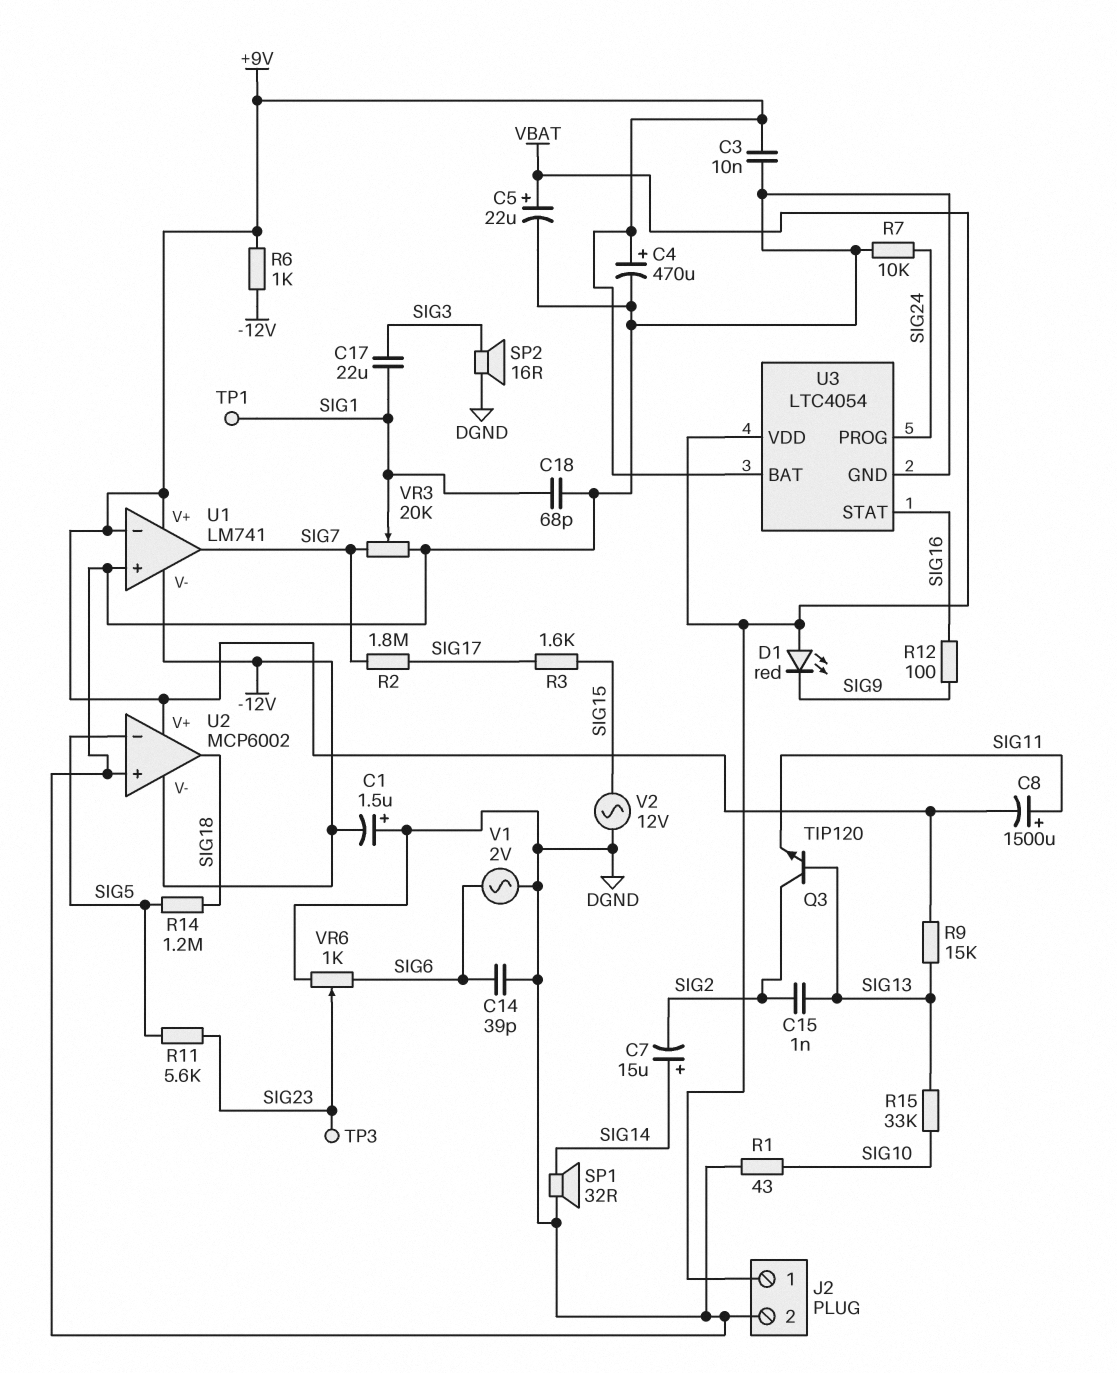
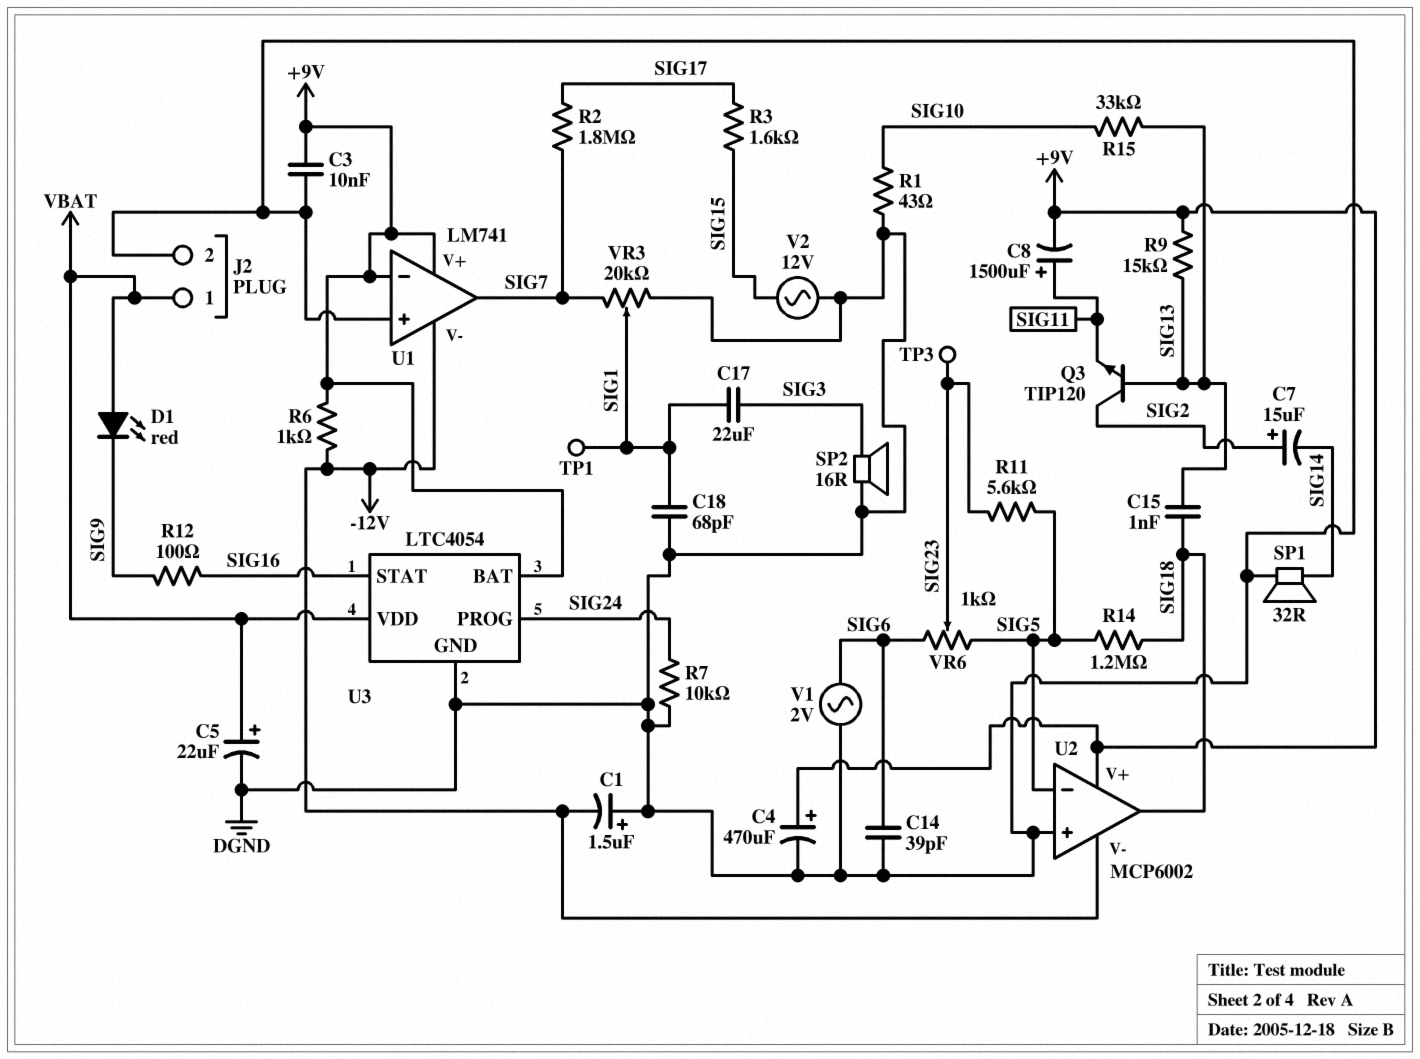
C7: 15uF (plus SIG14, minus SIG2) -> 15uF (plus SIG2, minus SIG14)
C15: 1nF (SIG2, SIG13) -> 1nF (SIG13, SIG18)
VR6: 1k (DGND, SIG6, wiper SIG23) -> 1k (SIG5, SIG6, wiper SIG23)

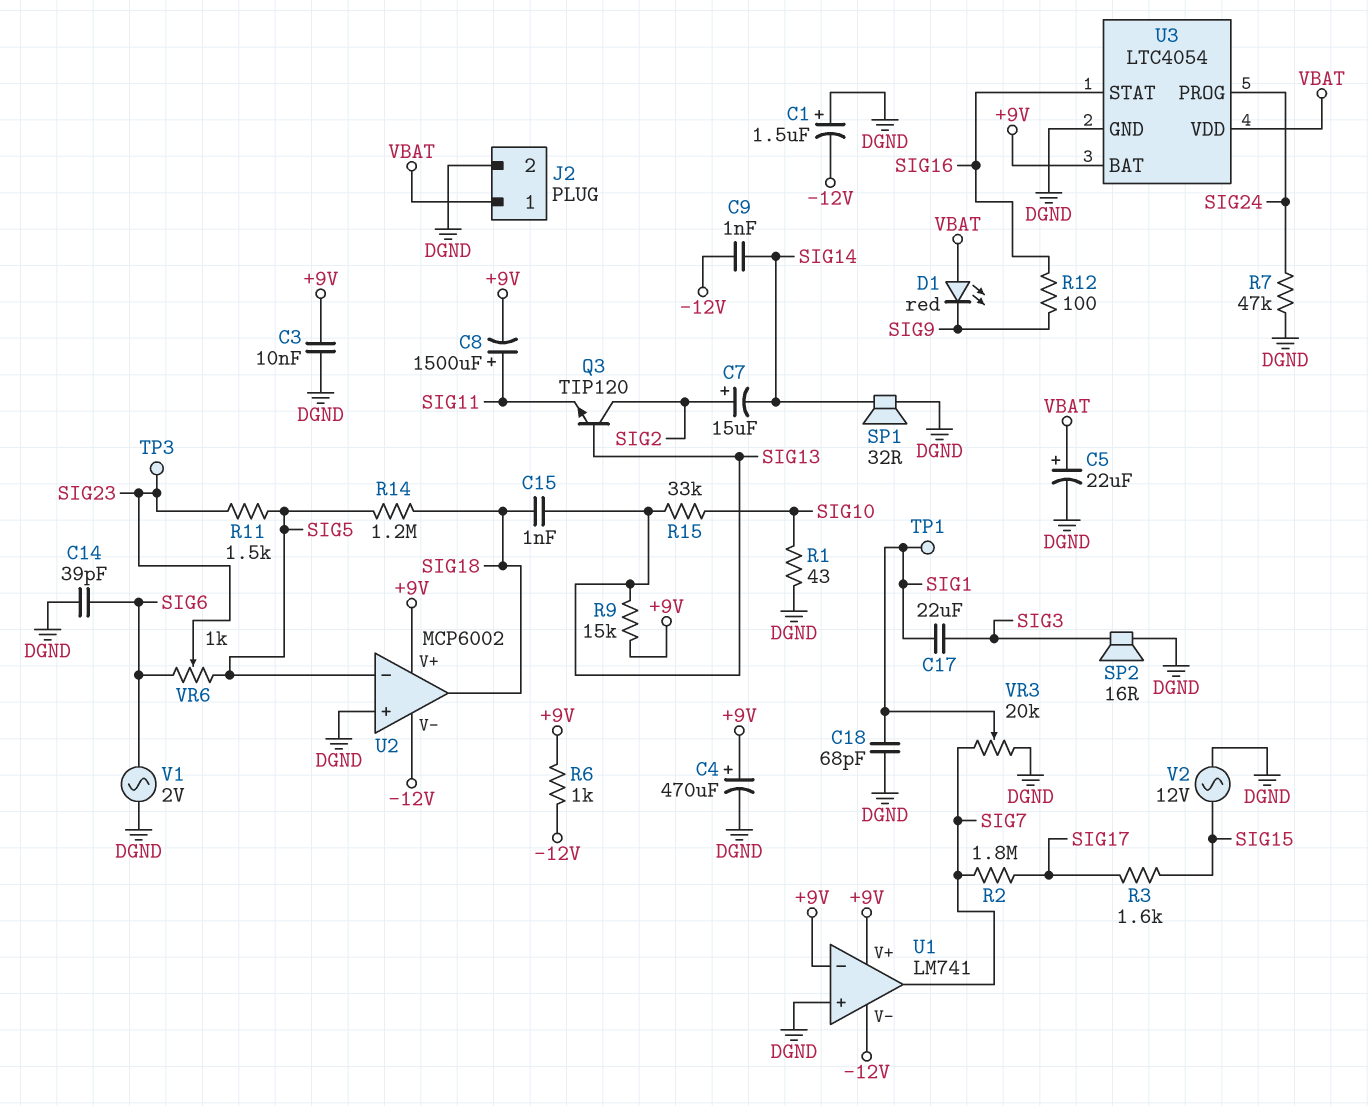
C9: none -> 1nF (-12V, SIG14)
R7: 10k (DGND, SIG24) -> 47k (DGND, SIG24)
R11: 5.6k (SIG5, SIG23) -> 1.5k (SIG5, SIG23)

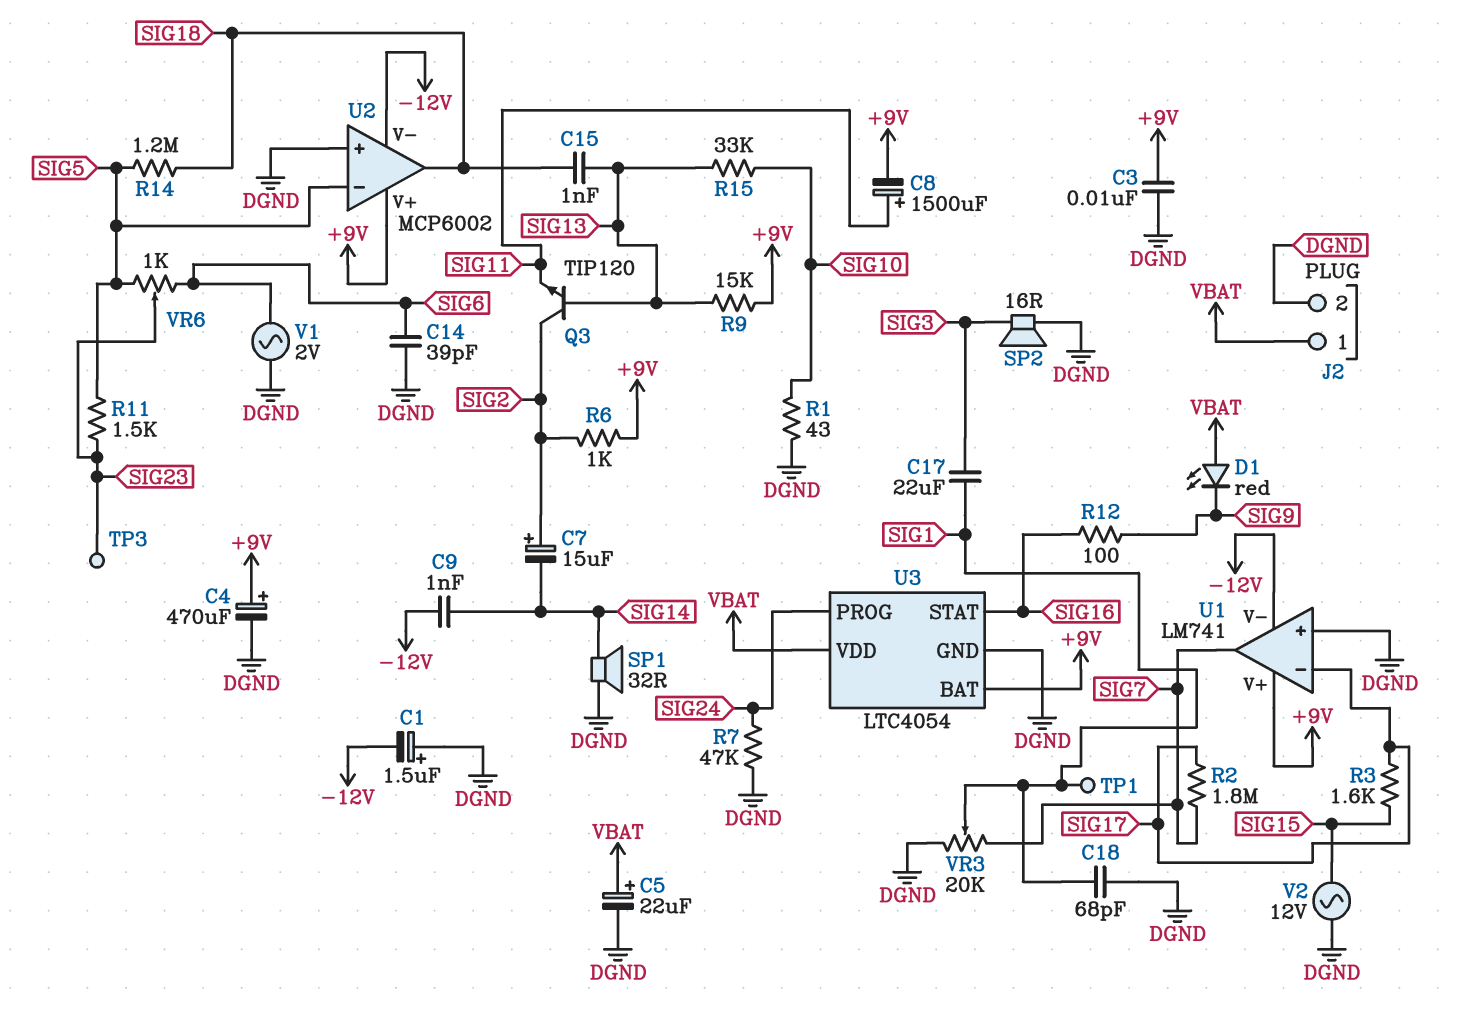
R6: 1k (+9V, -12V) -> 1k (+9V, SIG2)
U1 pin in-: +9V -> SIG17

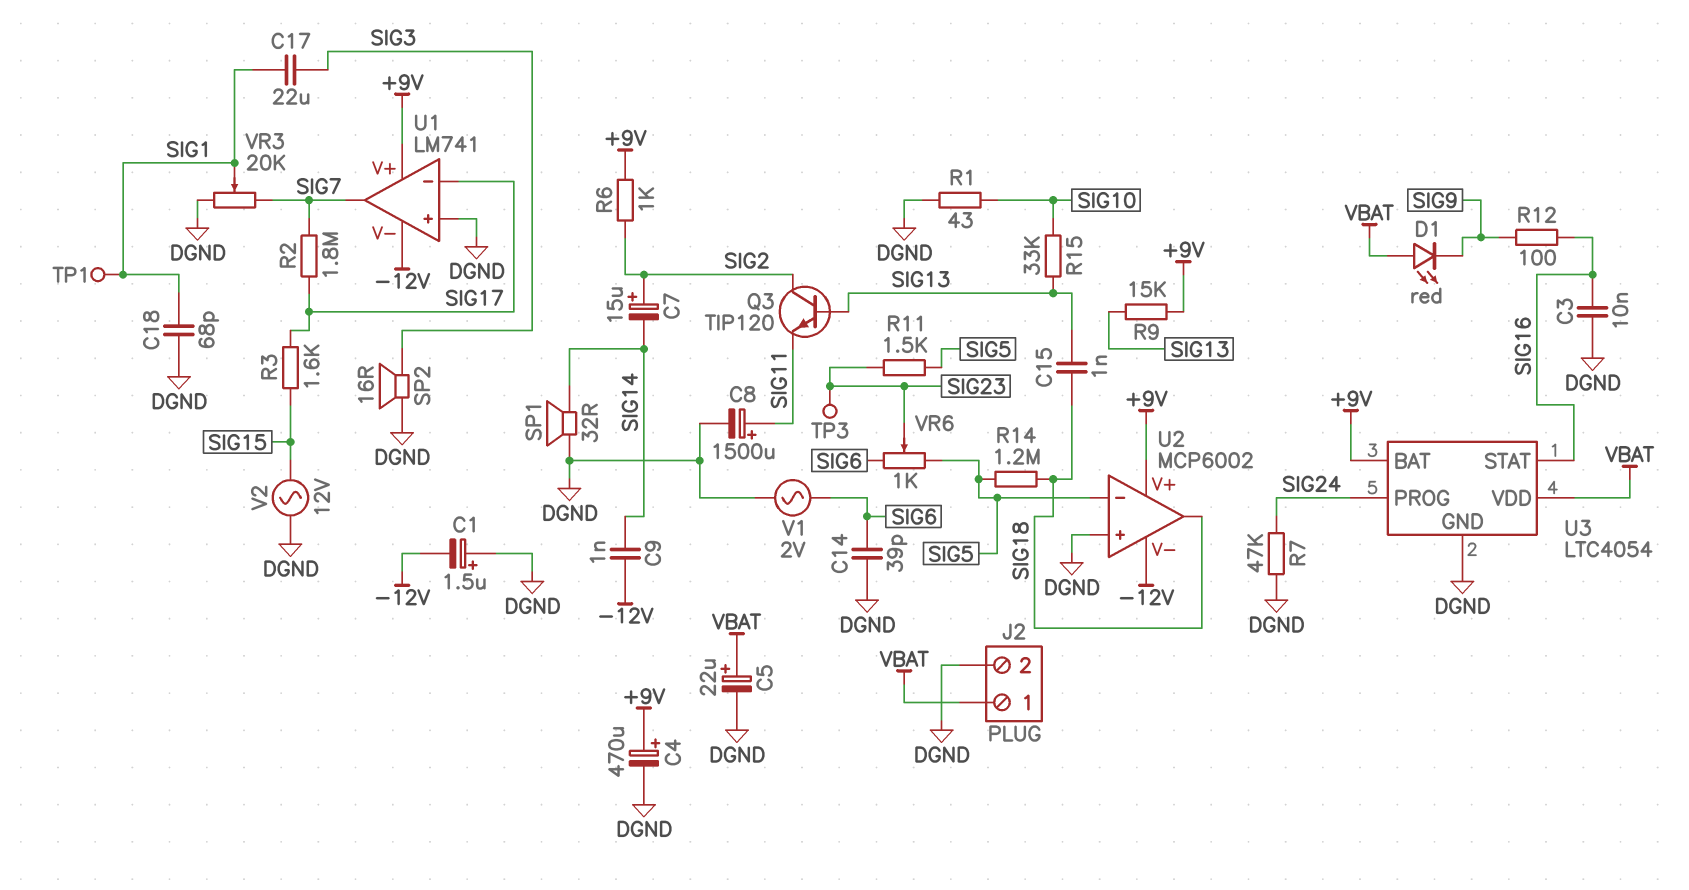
C3: 10nF (+9V, DGND) -> 10nF (DGND, SIG16)
C8: 1500uF (plus SIG11, minus +9V) -> 1500uF (plus SIG11, minus DGND)

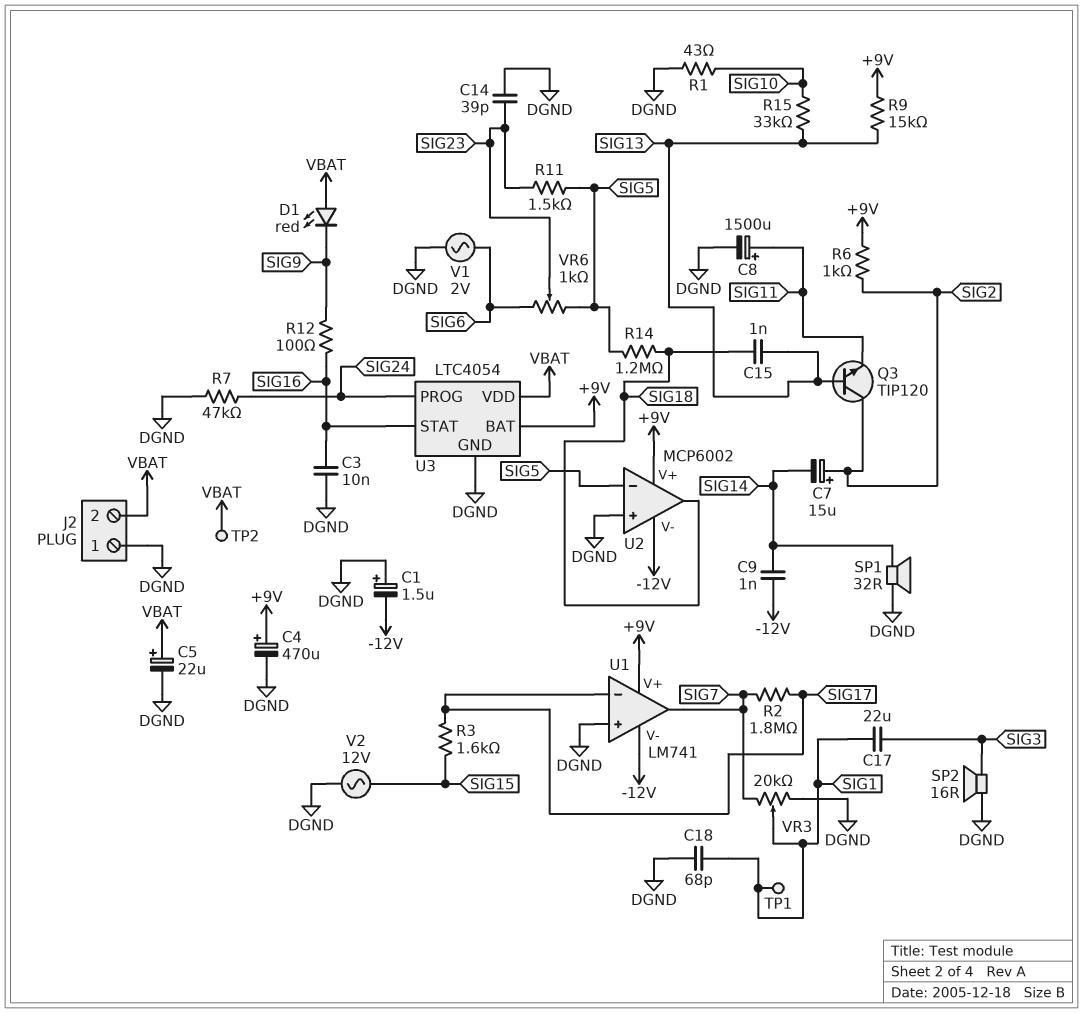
C14: 39pF (DGND, SIG6) -> 39pF (DGND, SIG23)
J2 pin 1: VBAT -> DGND
J2 pin 2: DGND -> VBAT
TP2: none -> test point (VBAT)
TP3: test point (SIG23) -> none

